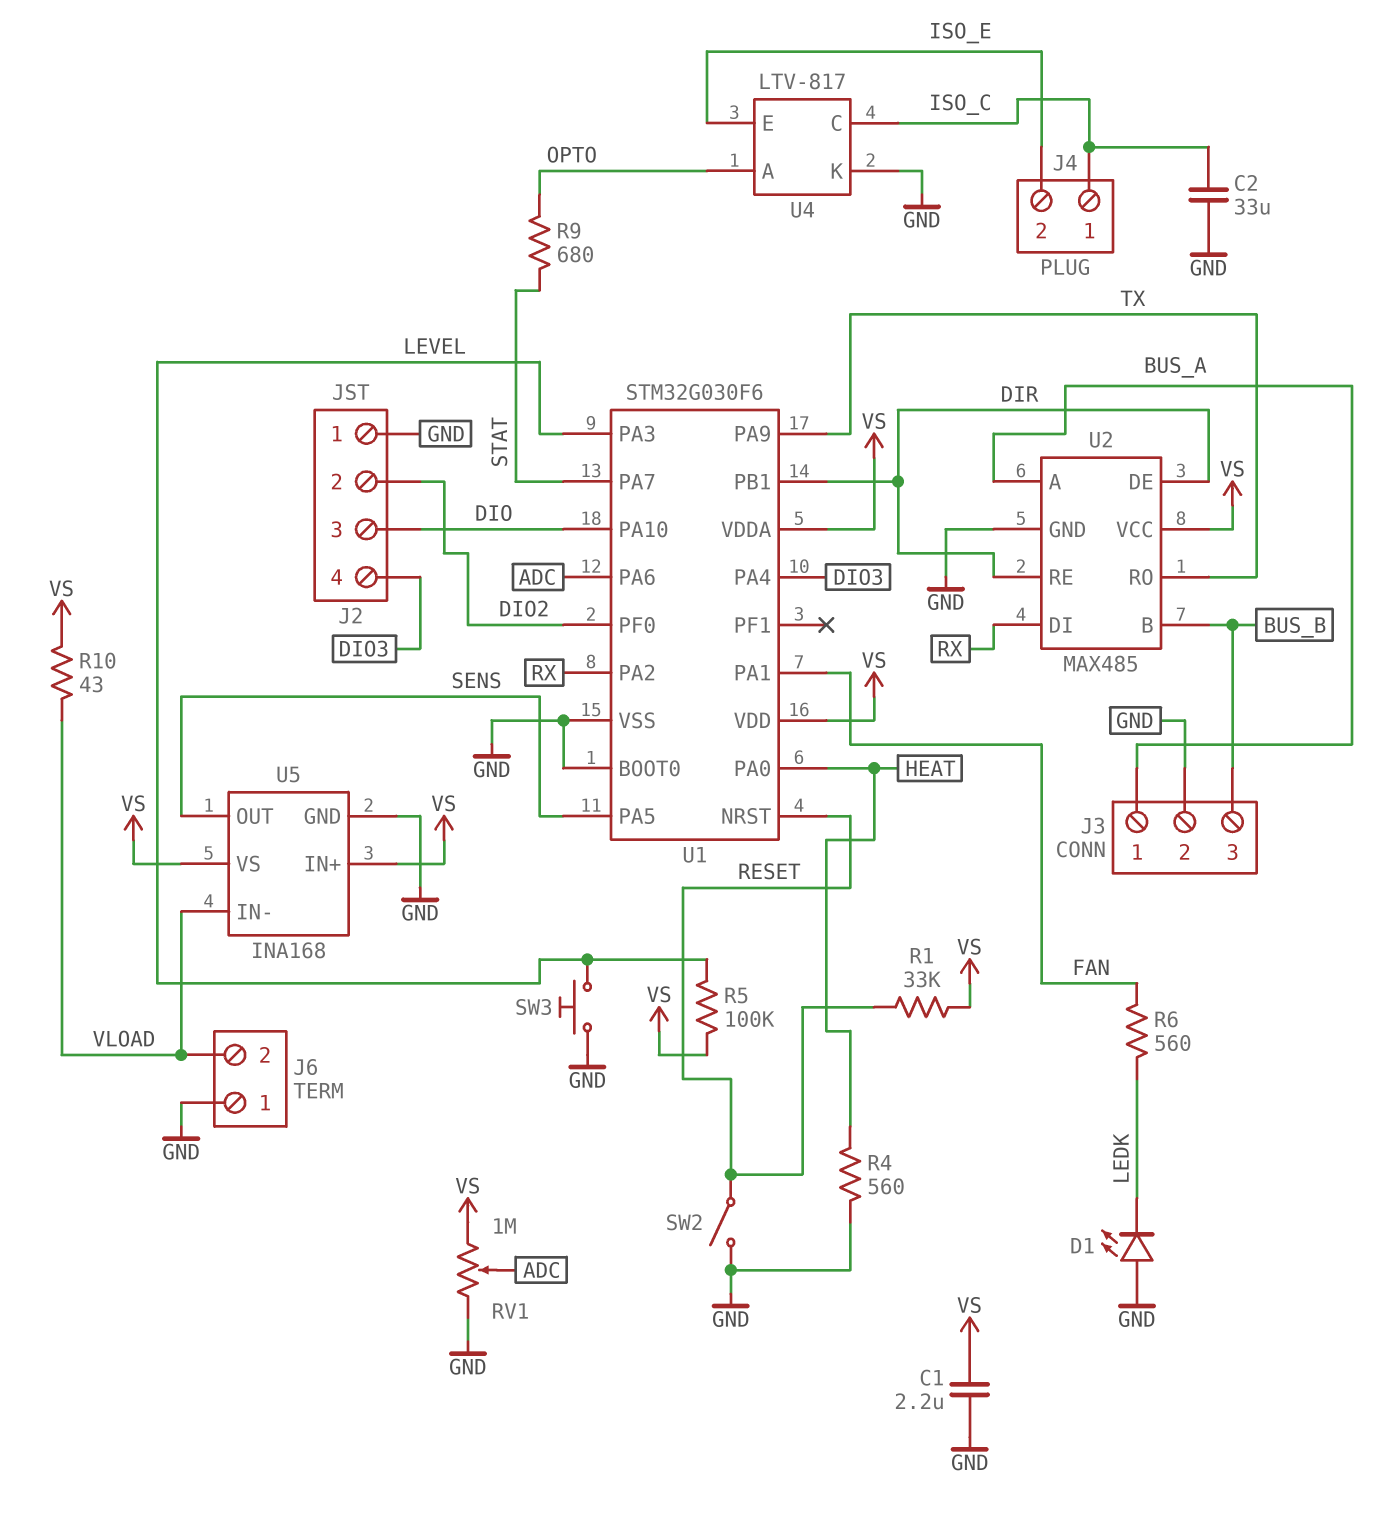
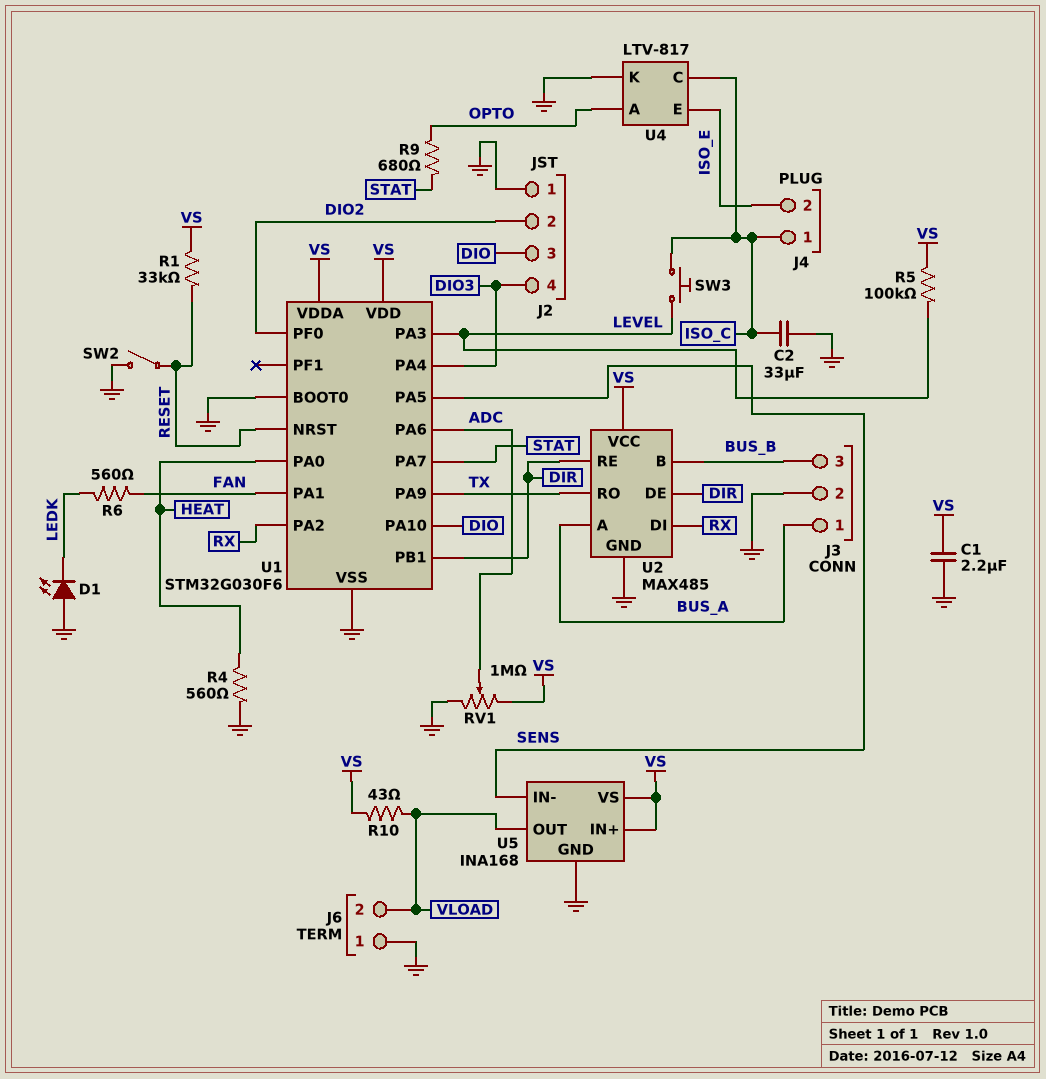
SW3: button (GND, LEVEL) -> button (ISO_C, LEVEL)
U5 pin IN-: VLOAD -> SENS
U5 pin OUT: SENS -> VLOAD

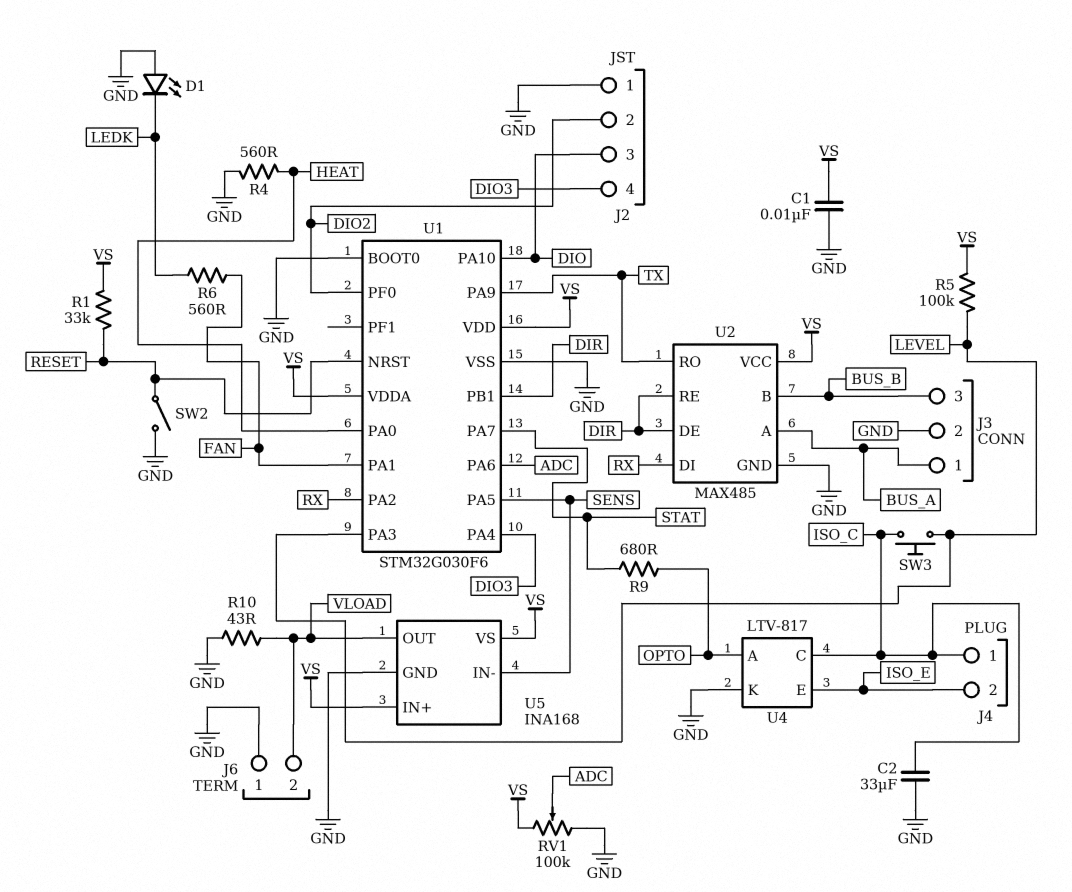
C1: 2.2uF (GND, VS) -> 10nF (GND, VS)
R10: 43 (VLOAD, VS) -> 43 (GND, VLOAD)
RV1: 1M (GND, VS, wiper ADC) -> 100k (GND, VS, wiper ADC)

